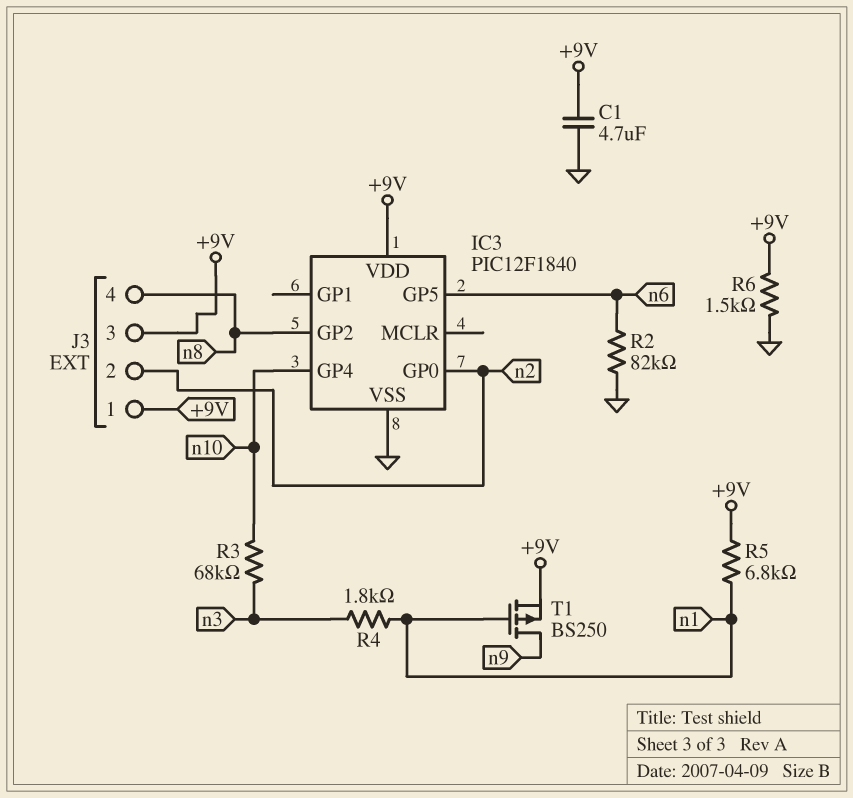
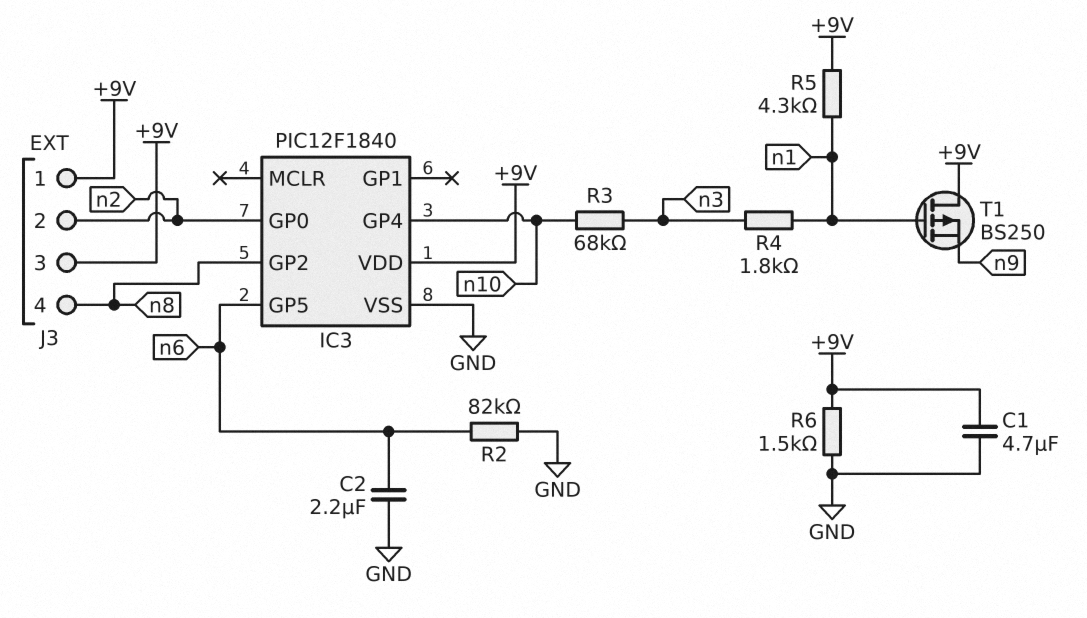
C2: none -> 2.2uF (GND, n6)
R5: 6.8k (+9V, n1) -> 4.3k (+9V, n1)
T1: PMOS BS250 (G n1, D n9, S +9V) -> PMOS BS250 (G n1, D +9V, S n9)

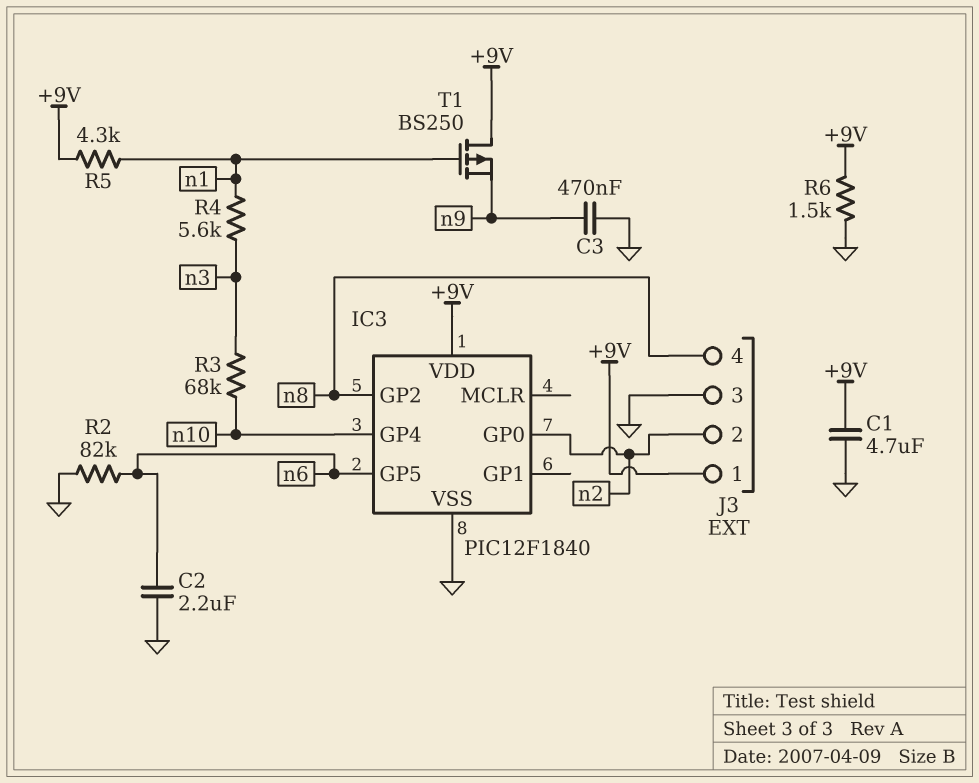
C3: none -> 470nF (GND, n9)
J3 pin 3: +9V -> GND
R4: 1.8k (n1, n3) -> 5.6k (n1, n3)

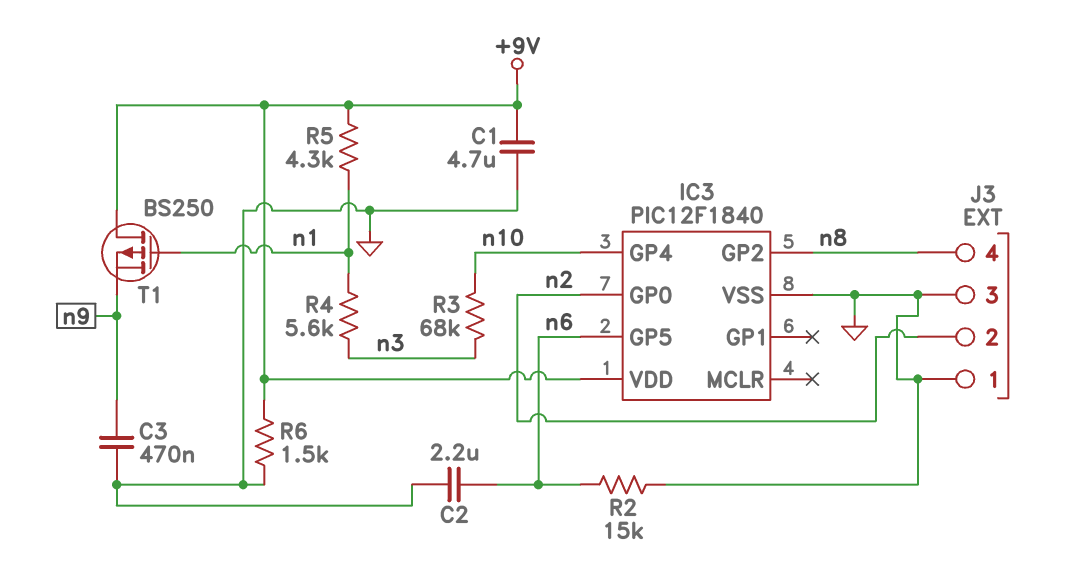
J3 pin 1: +9V -> GND
R2: 82k (GND, n6) -> 15k (GND, n6)

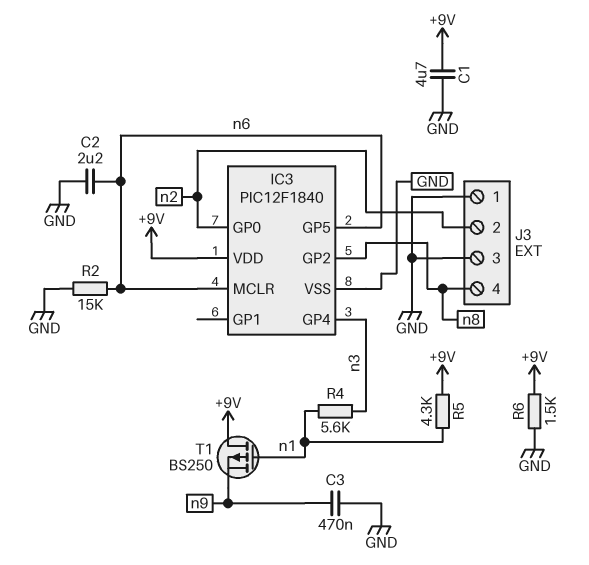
IC3 pin GP4: n10 -> n3
IC3 pin MCLR: none -> n6
R3: 68k (n3, n10) -> none

